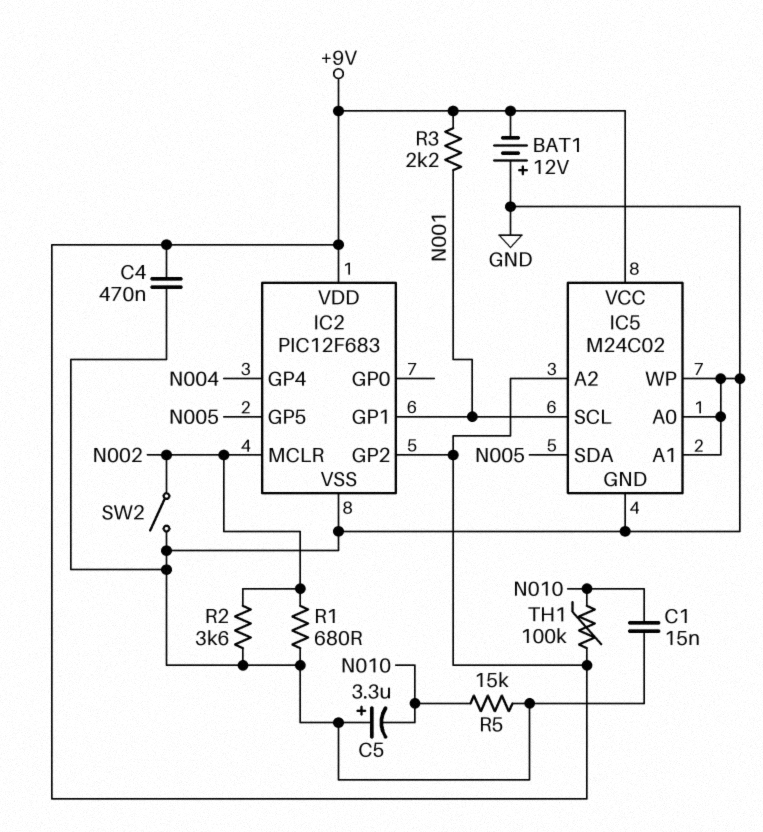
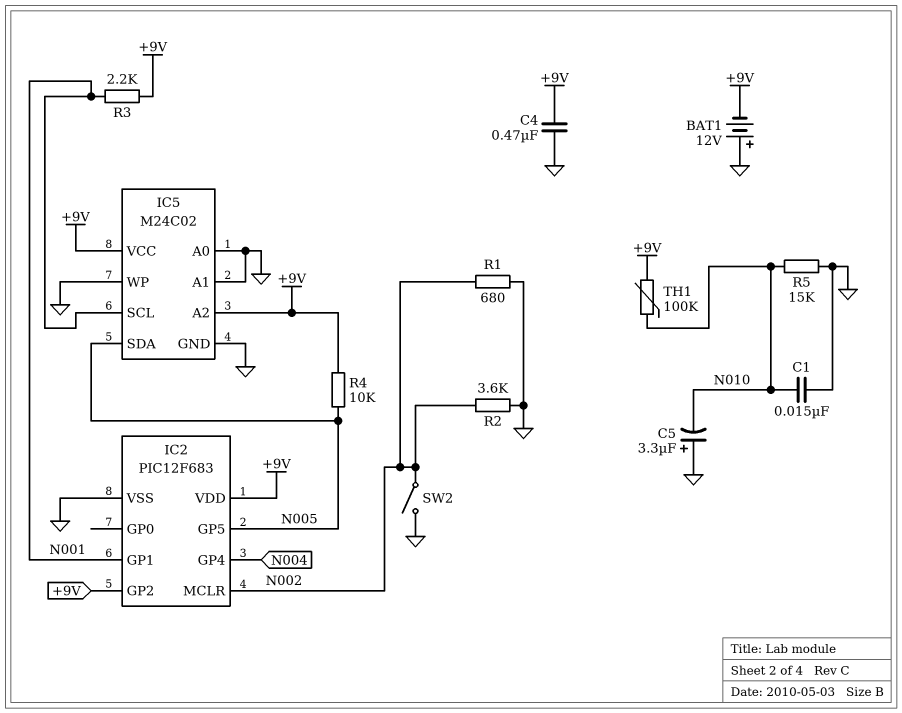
R4: none -> 10k (+9V, N005)

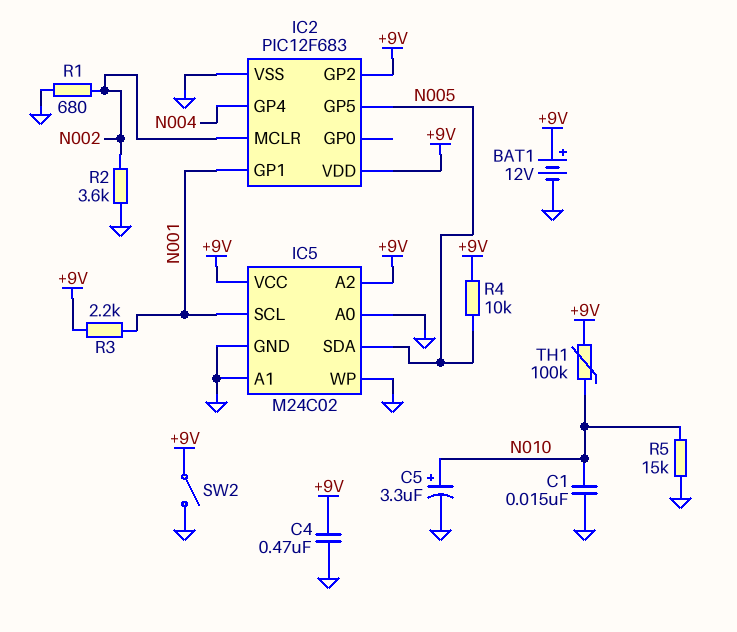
BAT1: 12V (plus GND, minus +9V) -> 12V (plus +9V, minus GND)
C5: 3.3uF (plus GND, minus N010) -> 3.3uF (plus N010, minus GND)
SW2: switch (GND, N002) -> switch (+9V, GND)

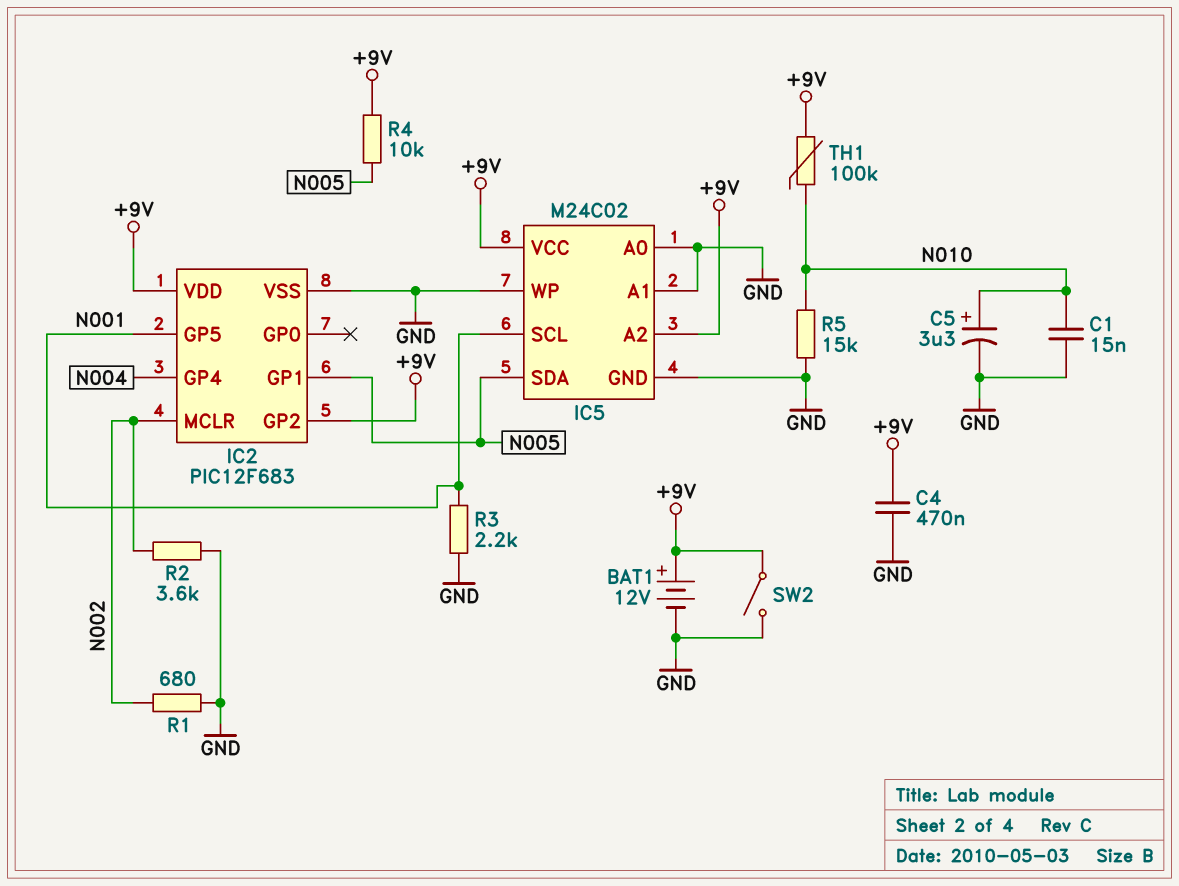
IC2 pin GP1: N001 -> N005
IC2 pin GP5: N005 -> N001
R3: 2.2k (+9V, N001) -> 2.2k (GND, N001)

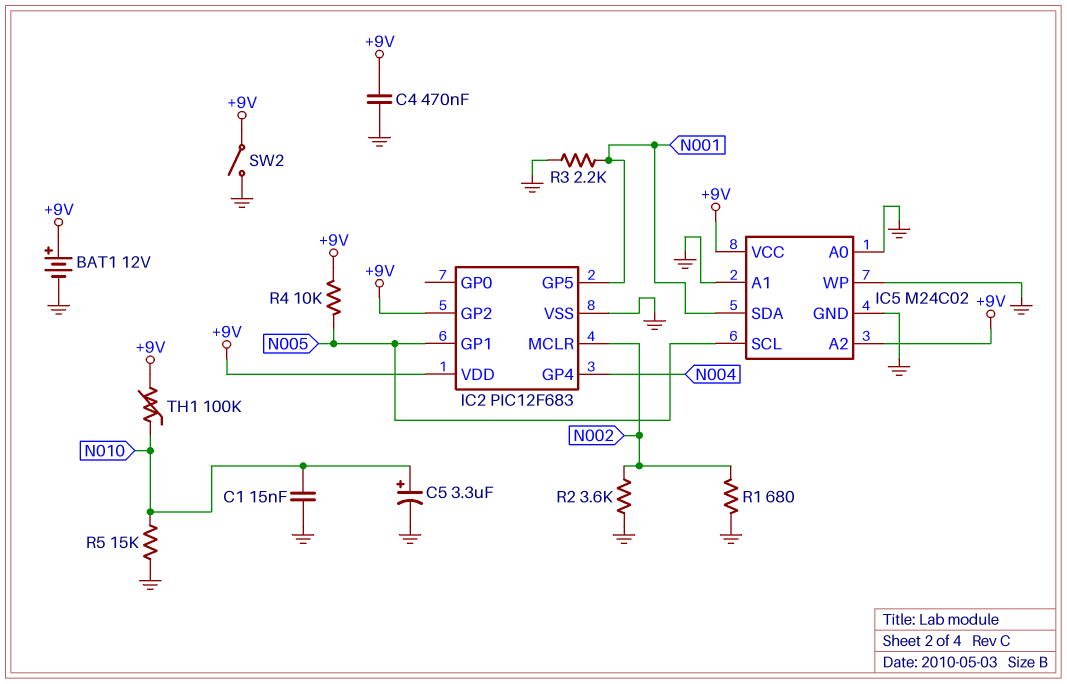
IC5 pin SCL: N001 -> N005
IC5 pin SDA: N005 -> N001

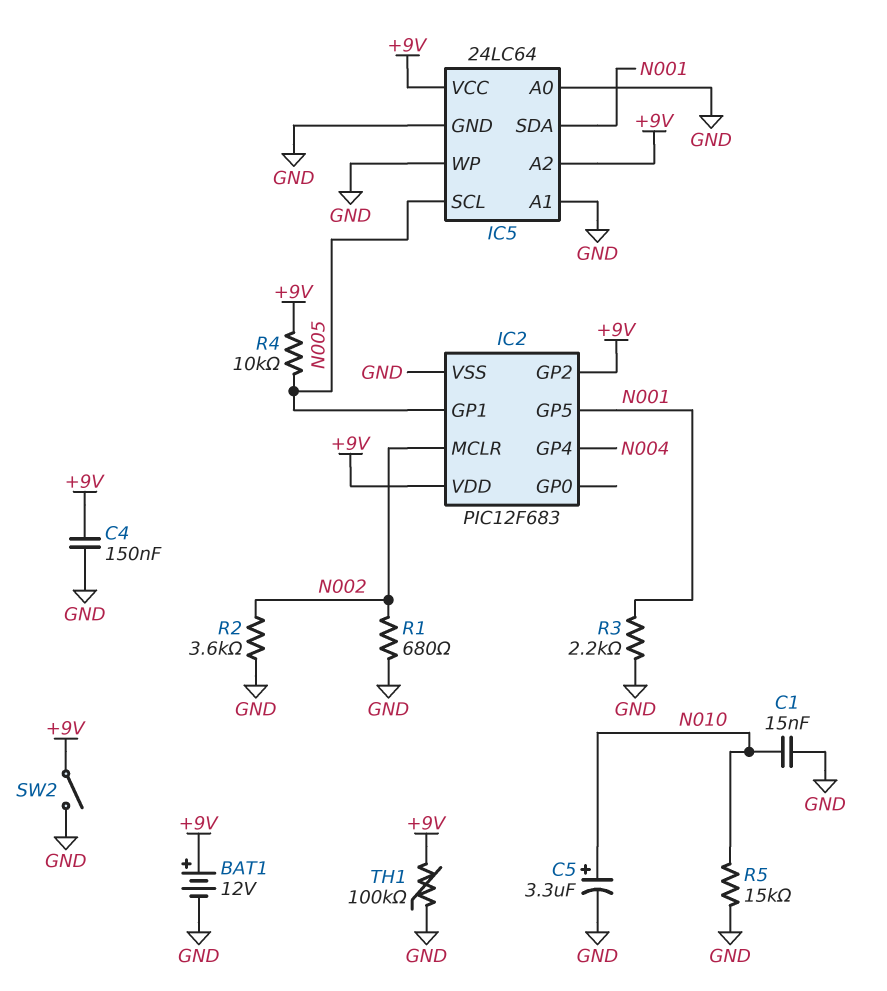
C4: 470nF (+9V, GND) -> 150nF (+9V, GND)
IC5: M24C02 -> 24LC64
TH1: 100k (+9V, N010) -> 100k (+9V, GND)

